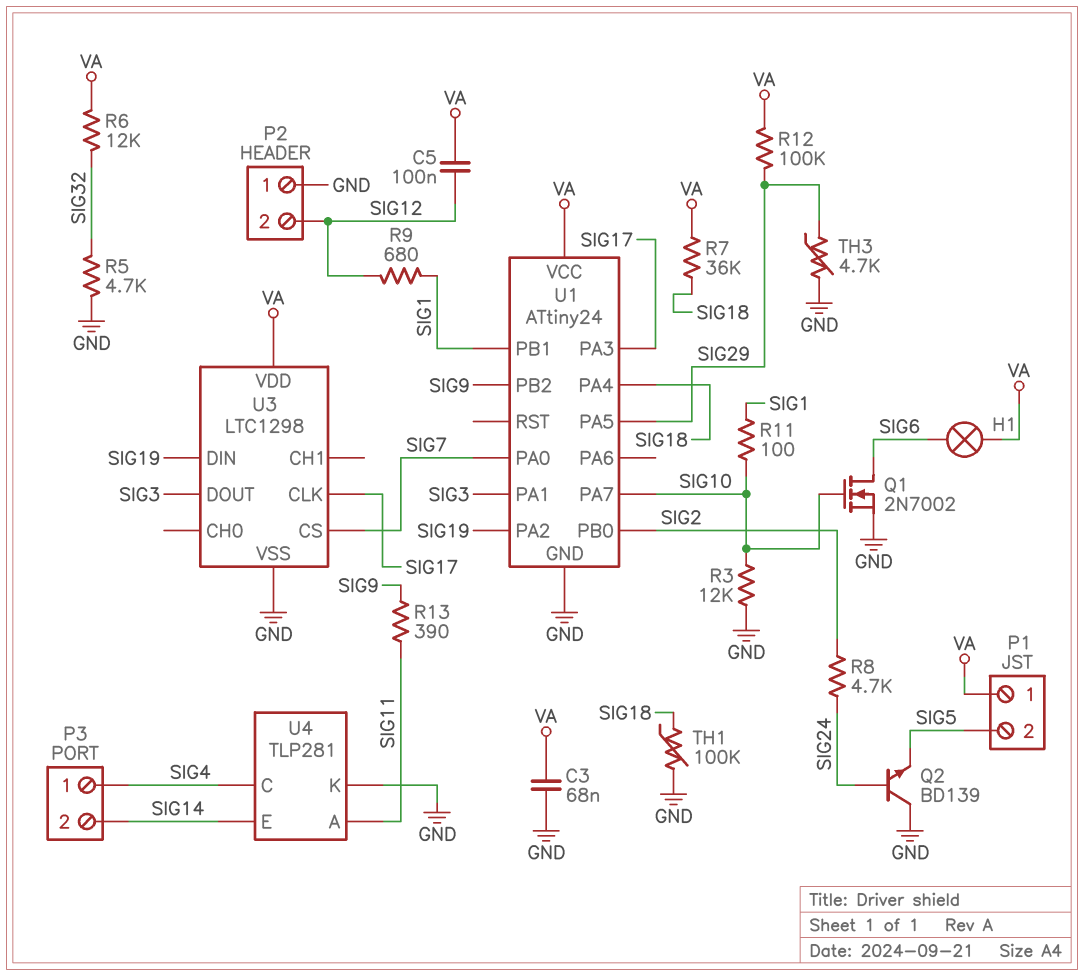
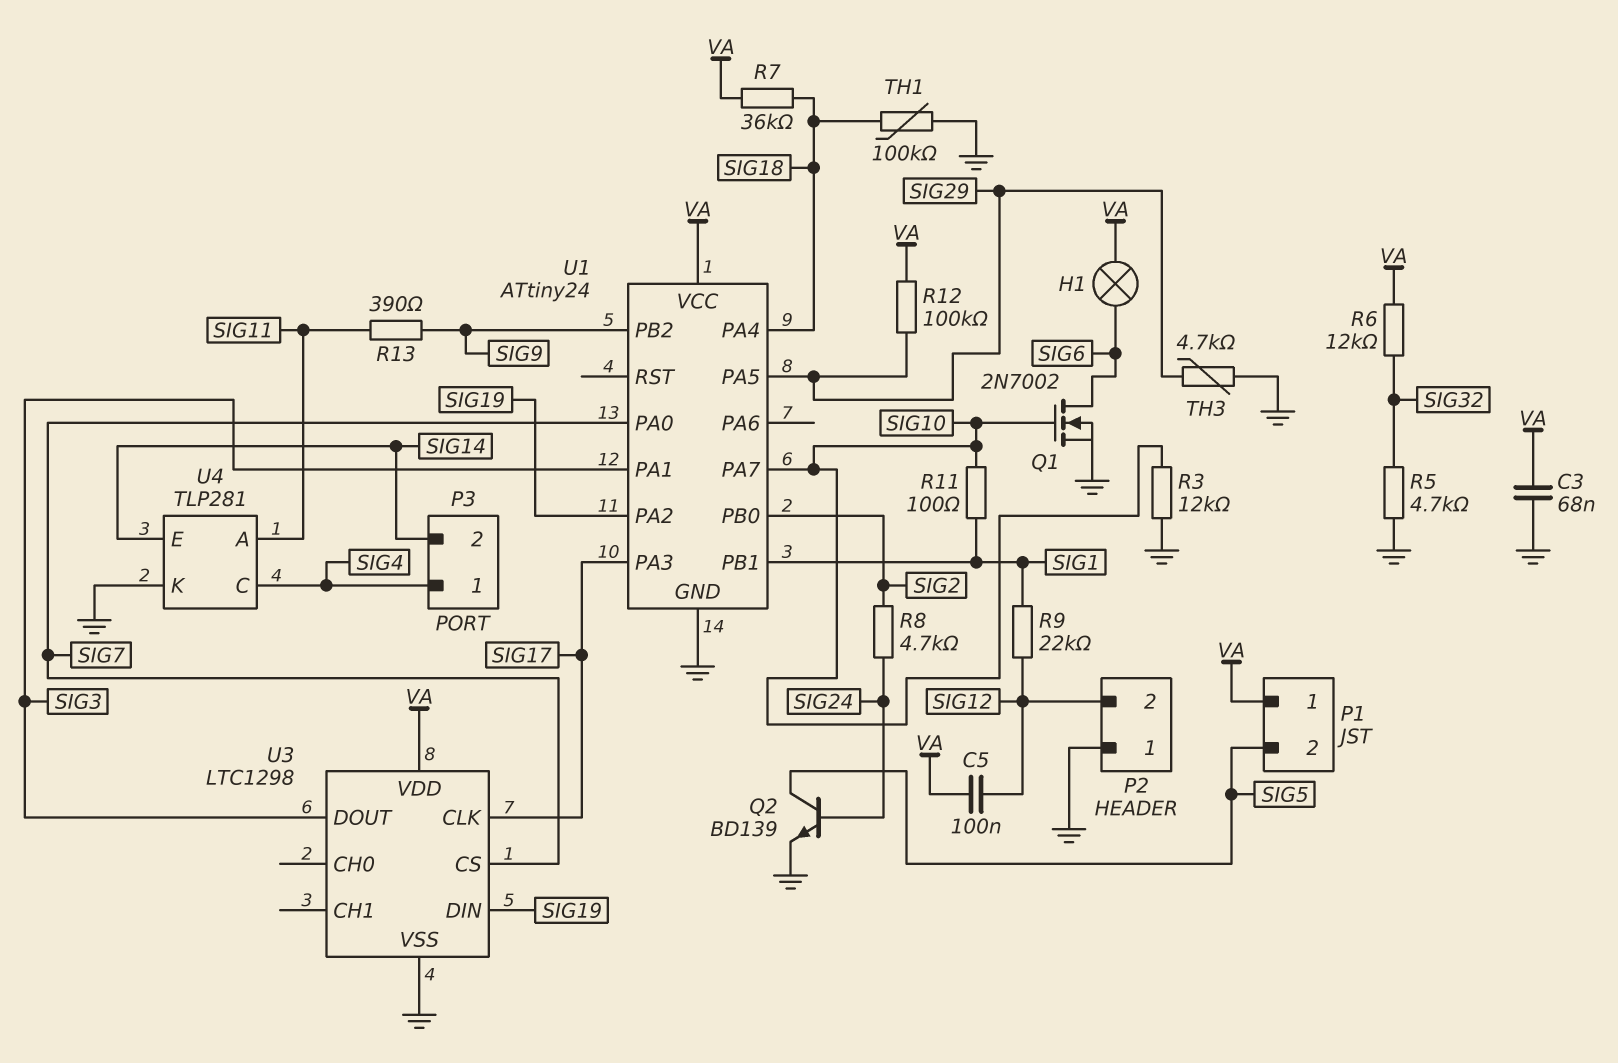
Q2: NPN BD139 (B SIG24, C GND, E SIG5) -> NPN BD139 (B SIG24, C SIG5, E GND)
R9: 680 (SIG1, SIG12) -> 22k (SIG1, SIG12)

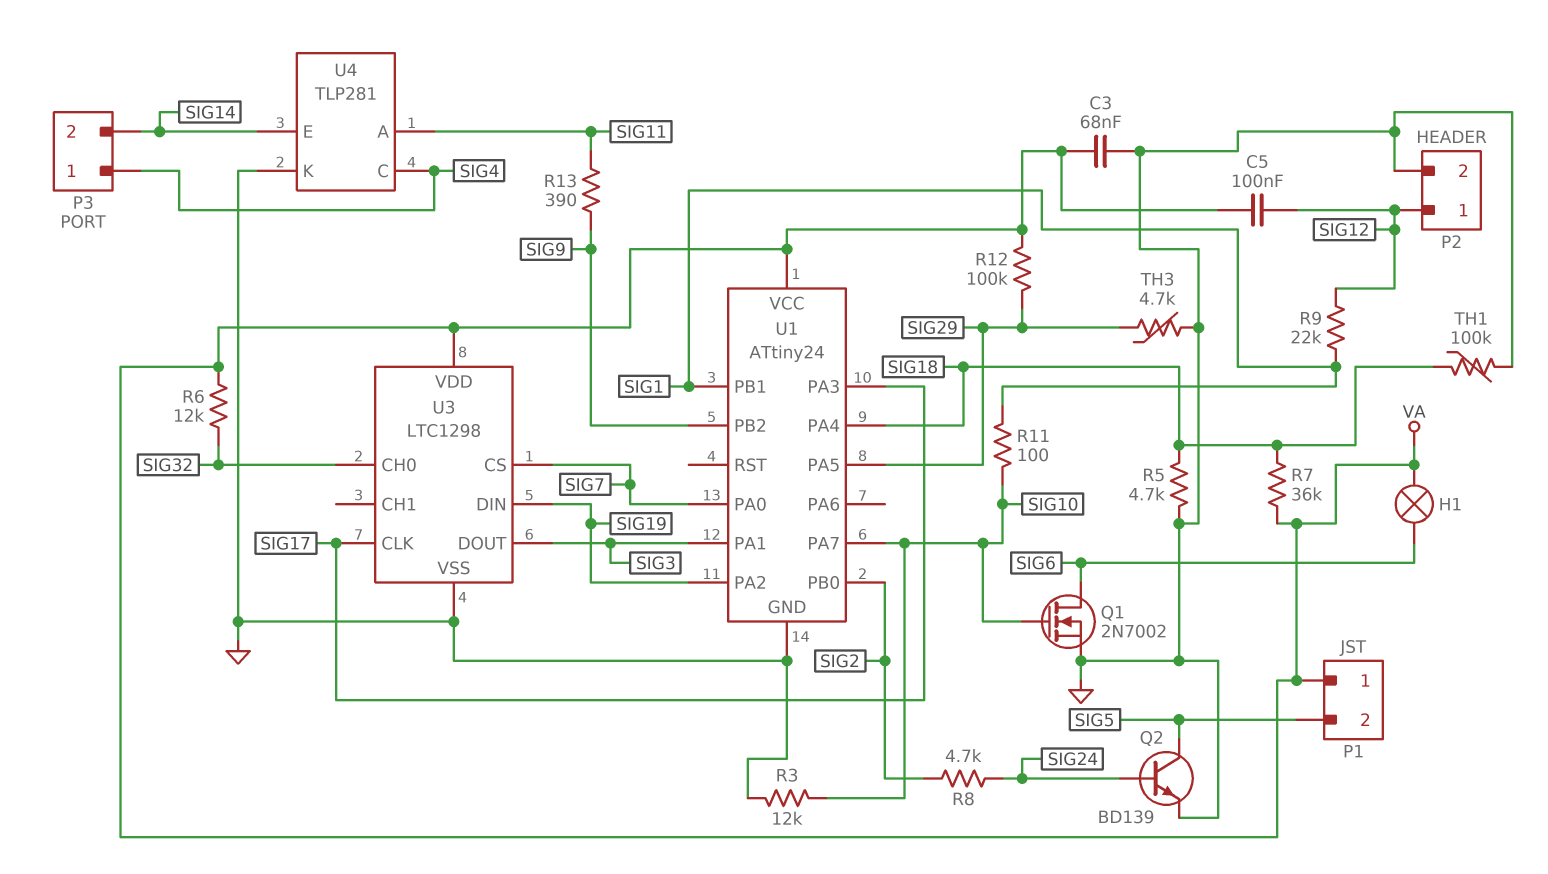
P2 pin 1: GND -> SIG12
P2 pin 2: SIG12 -> GND
R5: 4.7k (GND, SIG32) -> 4.7k (GND, SIG18)
U3 pin CH0: none -> SIG32

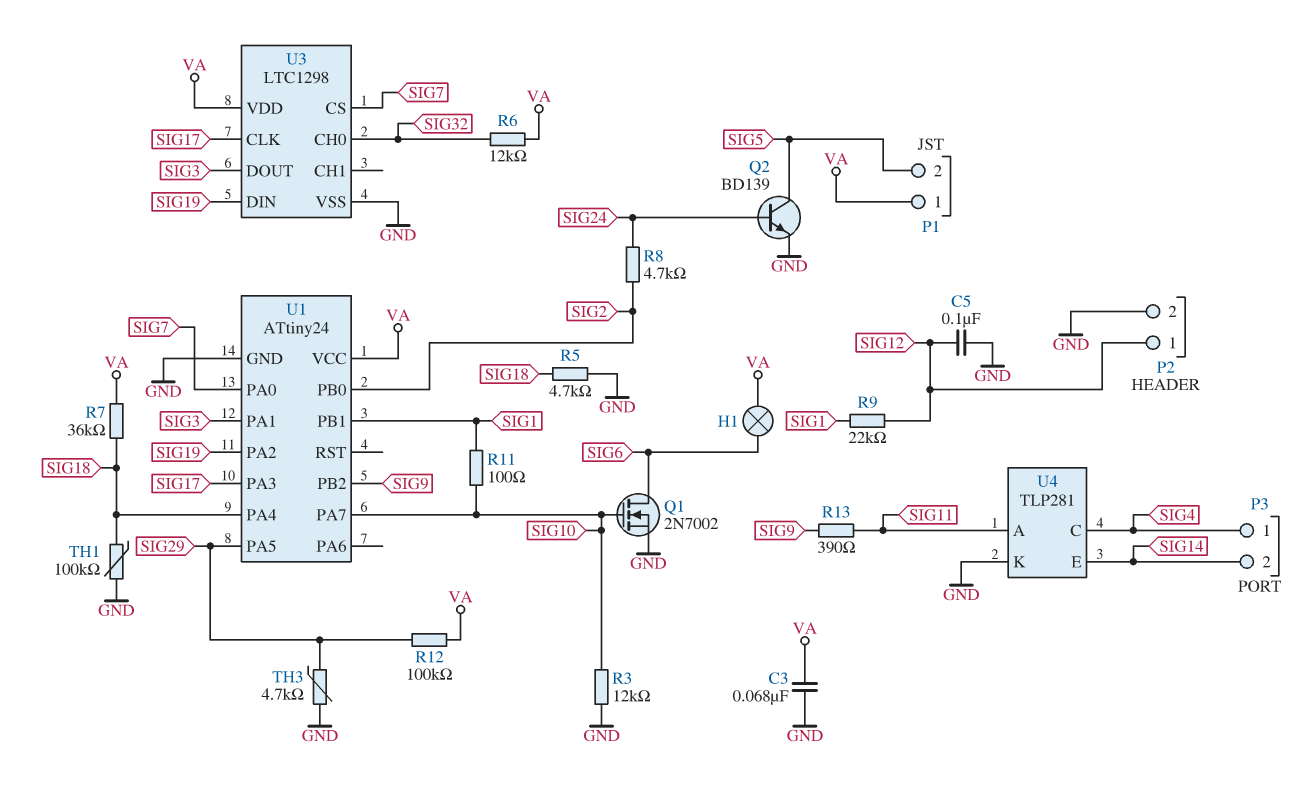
C5: 100nF (SIG12, VA) -> 100nF (GND, SIG12)

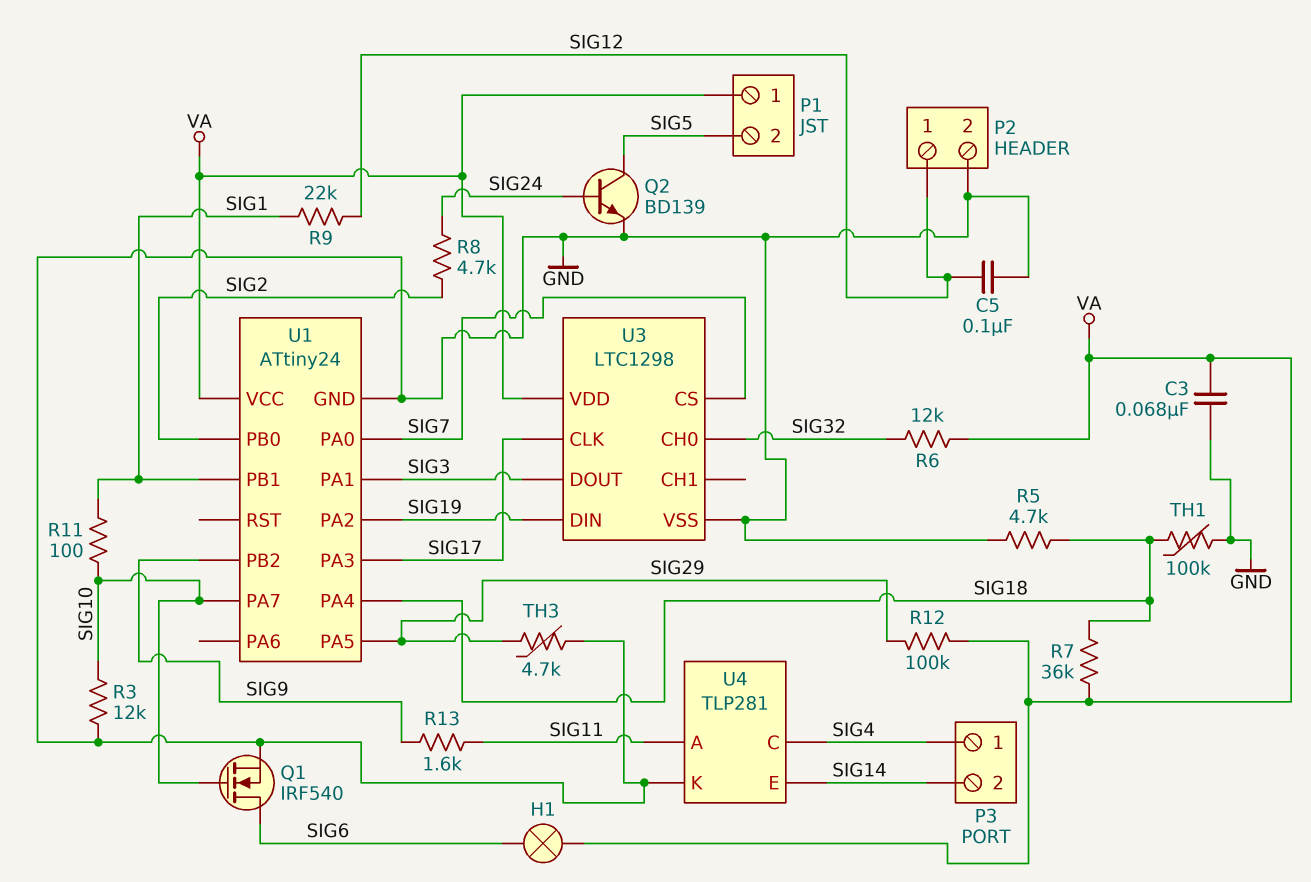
Q1: NMOS 2N7002 (G SIG10, D SIG6, S GND) -> NMOS IRF540 (G SIG10, D SIG6, S GND)
R13: 390 (SIG9, SIG11) -> 1.6k (SIG9, SIG11)

